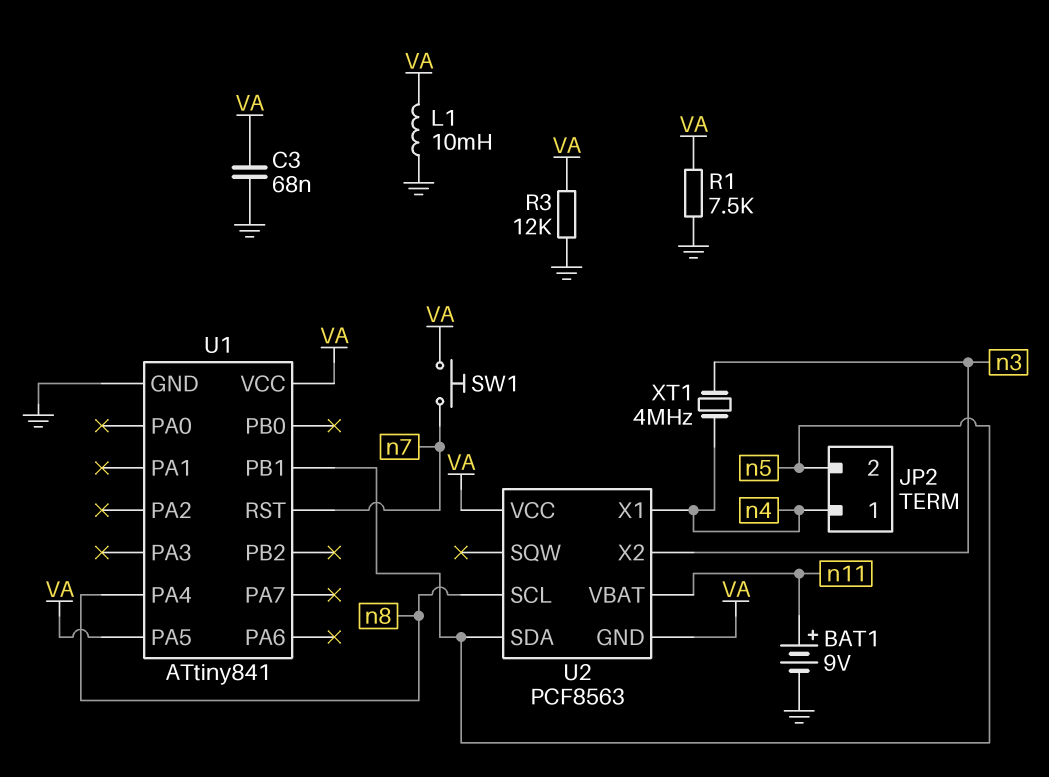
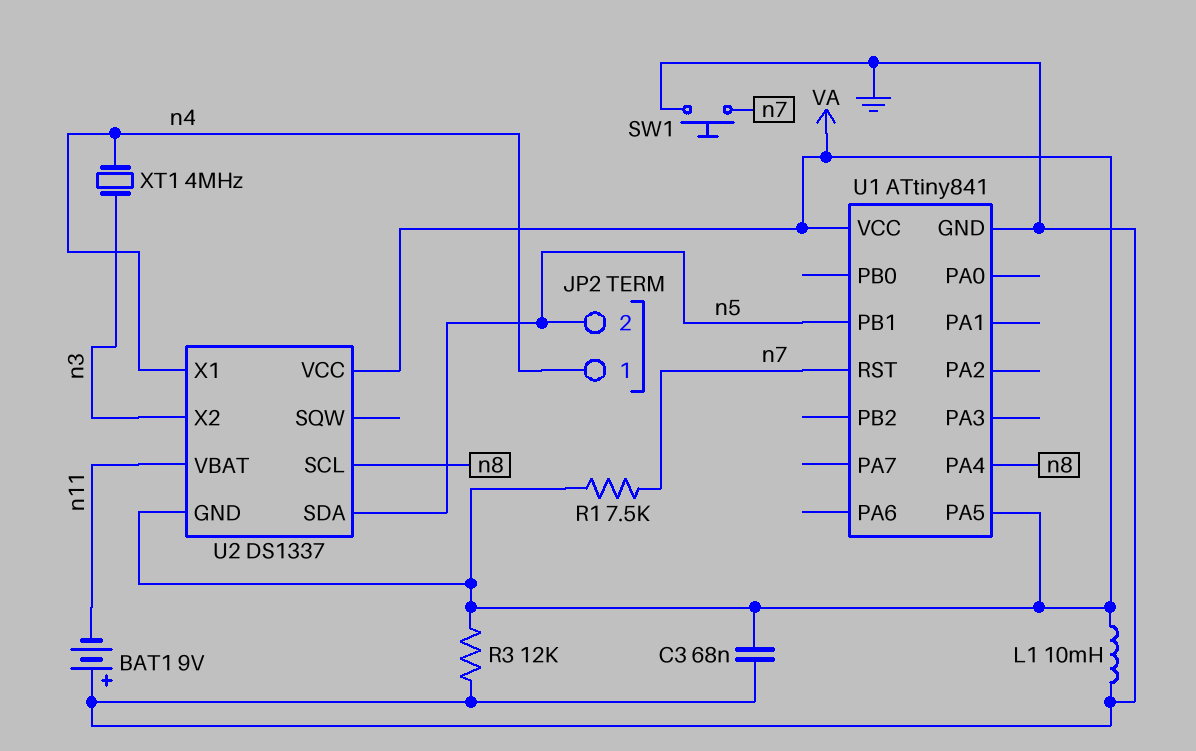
BAT1: 9V (plus n11, minus GND) -> 9V (plus GND, minus n11)
R1: 7.5k (GND, VA) -> 7.5k (VA, n7)
SW1: button (VA, n7) -> button (GND, n7)
U2: PCF8563 -> DS1337

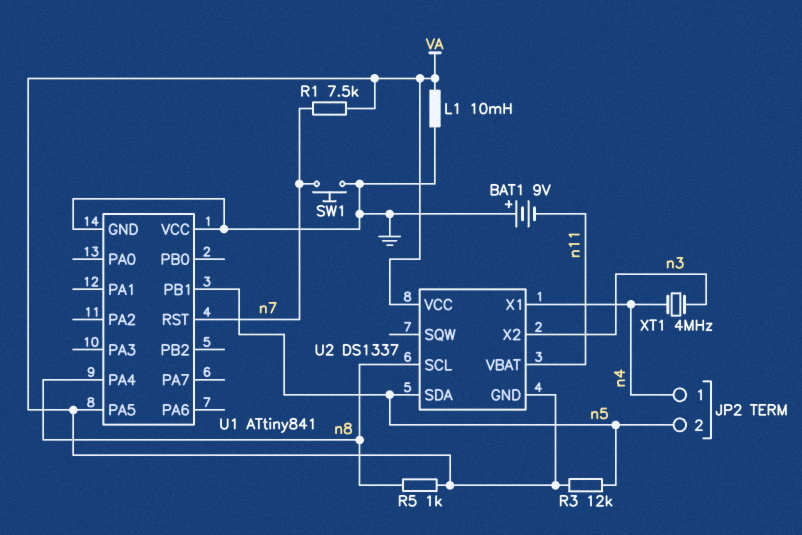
C3: 68nF (GND, VA) -> none
R3: 12k (GND, VA) -> 12k (VA, n5)
R5: none -> 1k (VA, n8)
U1 pin VCC: VA -> GND

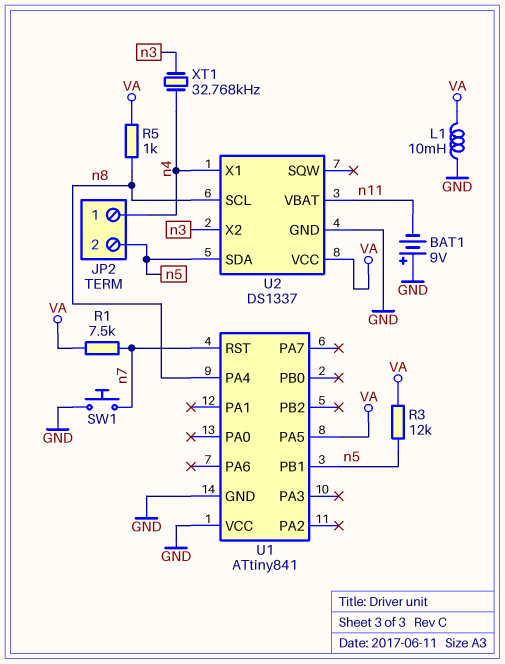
U2 pin GND: VA -> GND
XT1: 4MHz (n3, n4) -> 32.768kHz (n3, n4)

